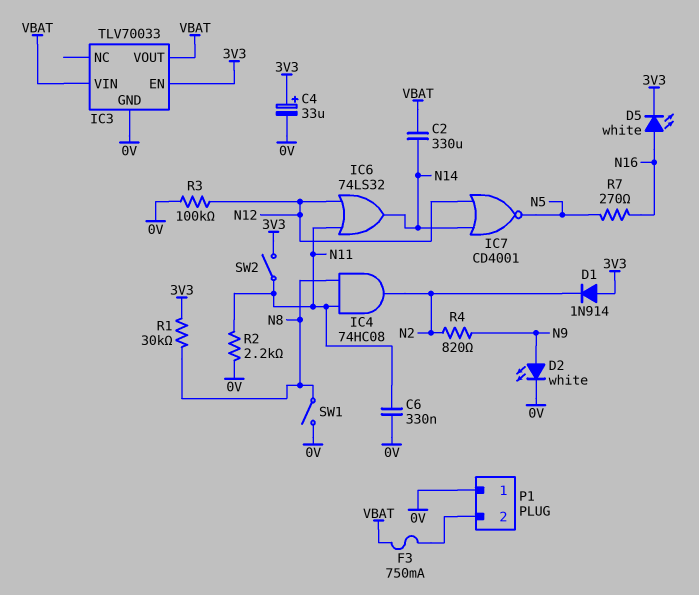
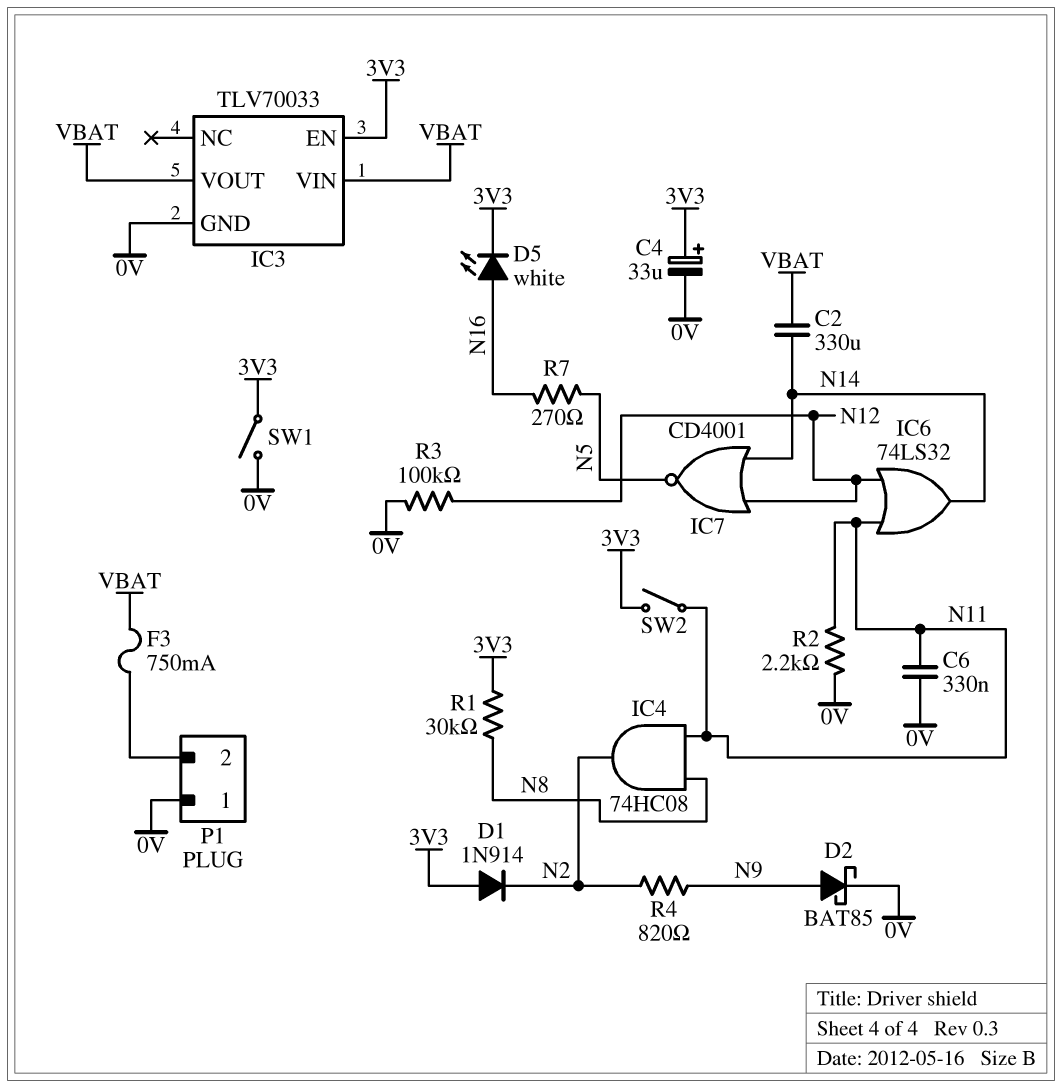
D2: LED white (A N9, K 0V) -> schottky BAT85 (A N9, K 0V)
SW1: switch (0V, N8) -> switch (0V, 3V3)

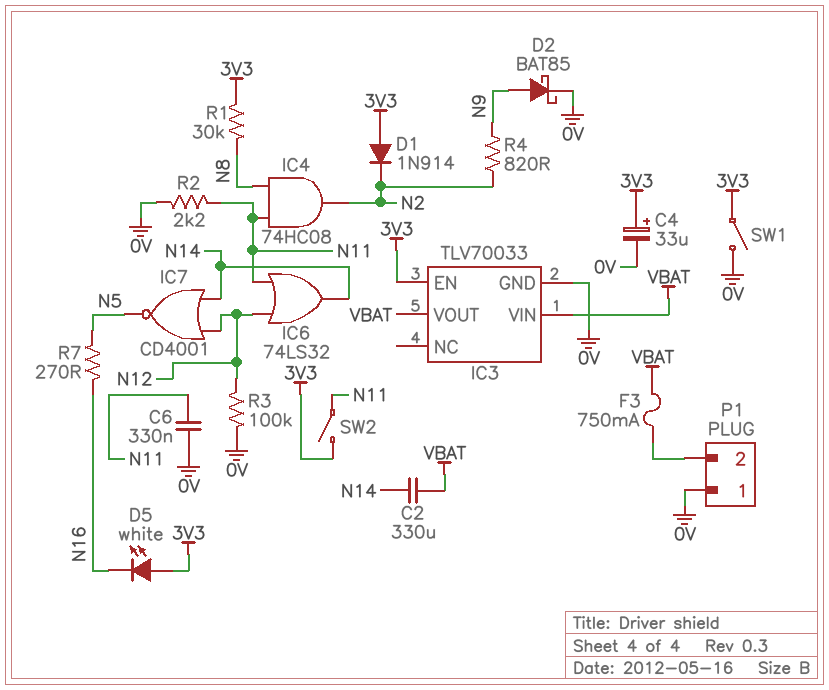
D5: LED white (A N16, K 3V3) -> LED white (A 3V3, K N16)

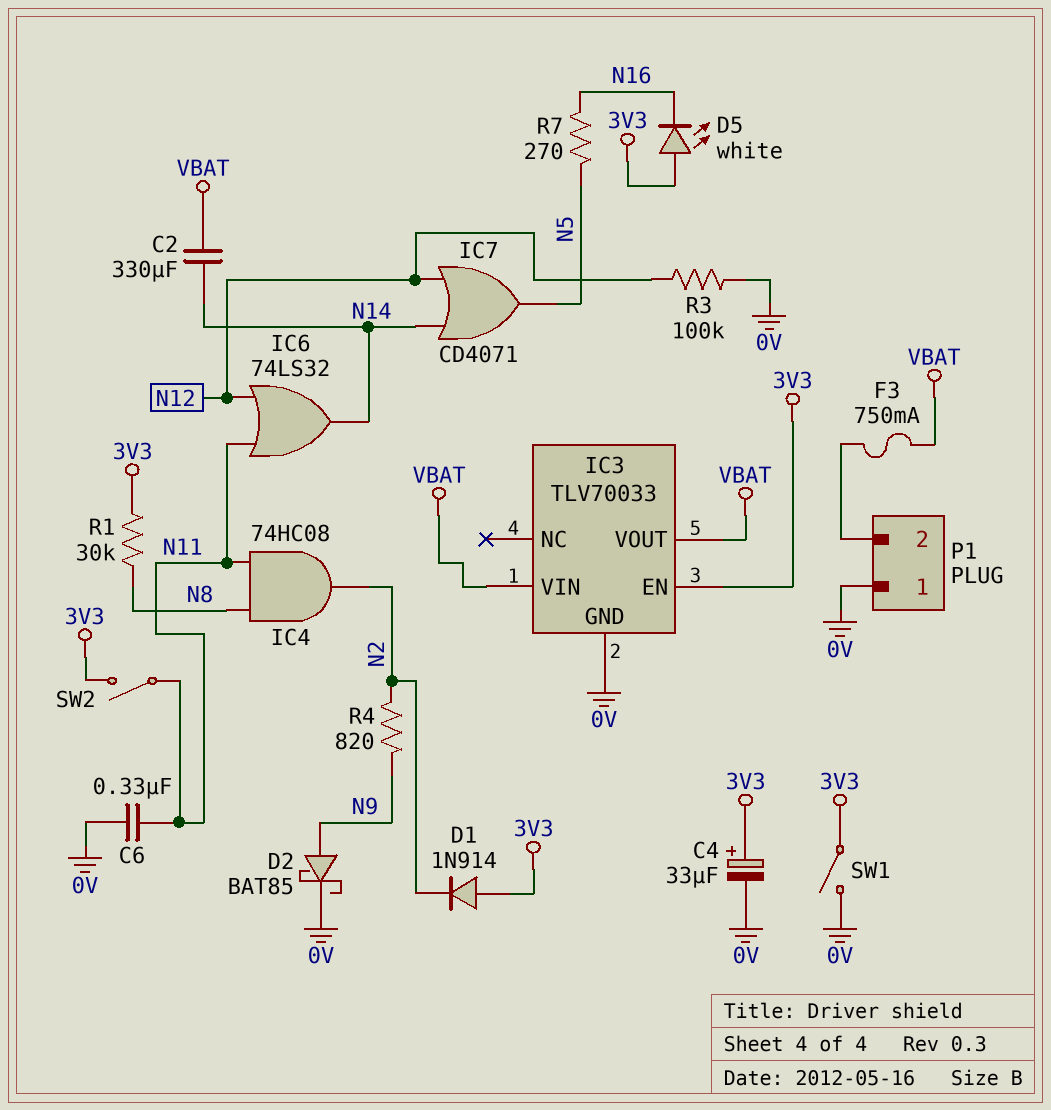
IC7: NOR CD4001 (in N12, in N14, out N5) -> OR CD4071 (in N12, in N14, out N5)
R2: 2.2k (0V, N11) -> none

